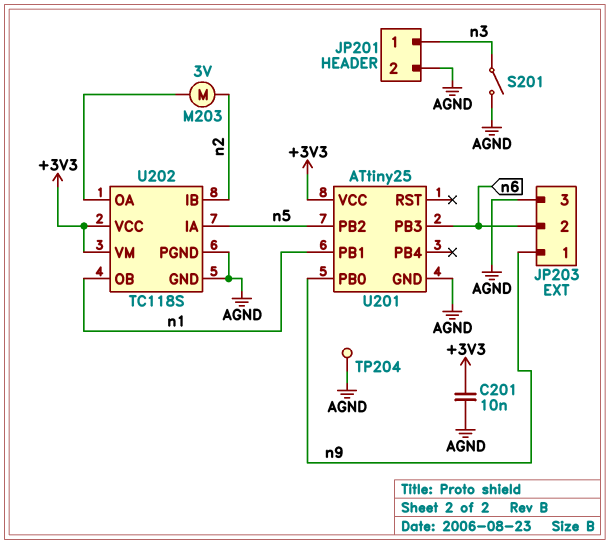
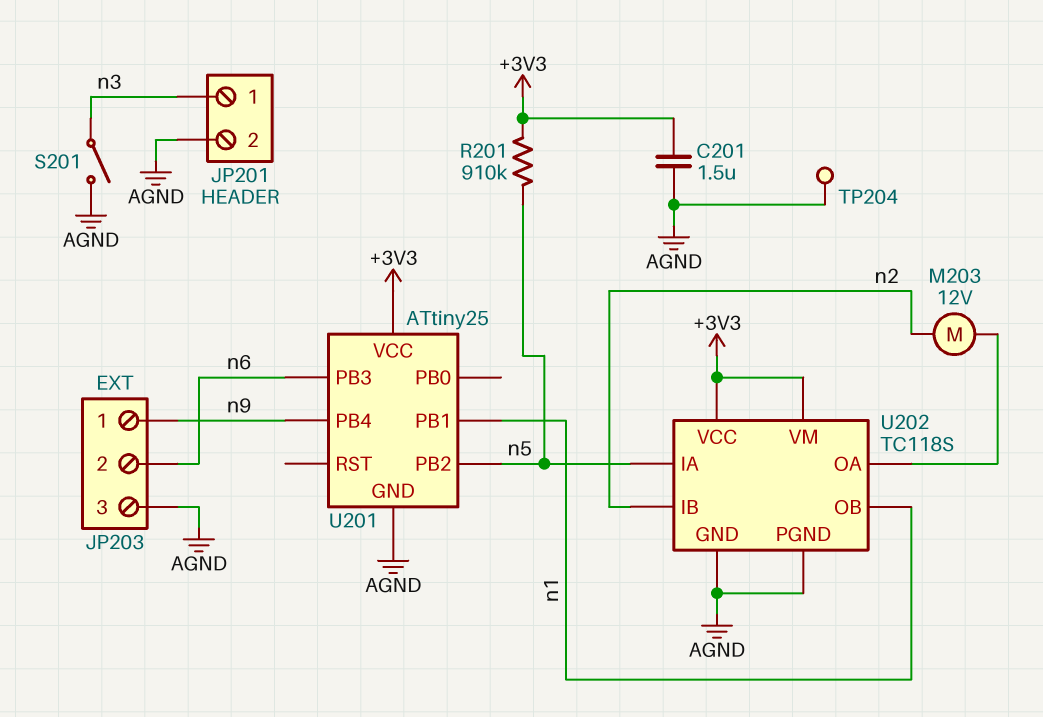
C201: 10nF (+3V3, AGND) -> 1.5uF (+3V3, AGND)
M203: motor 3V (U202/OA, n2) -> motor 12V (U202/OA, n2)
R201: none -> 910k (+3V3, n5)
U201 pin PB0: n9 -> none
U201 pin PB4: none -> n9

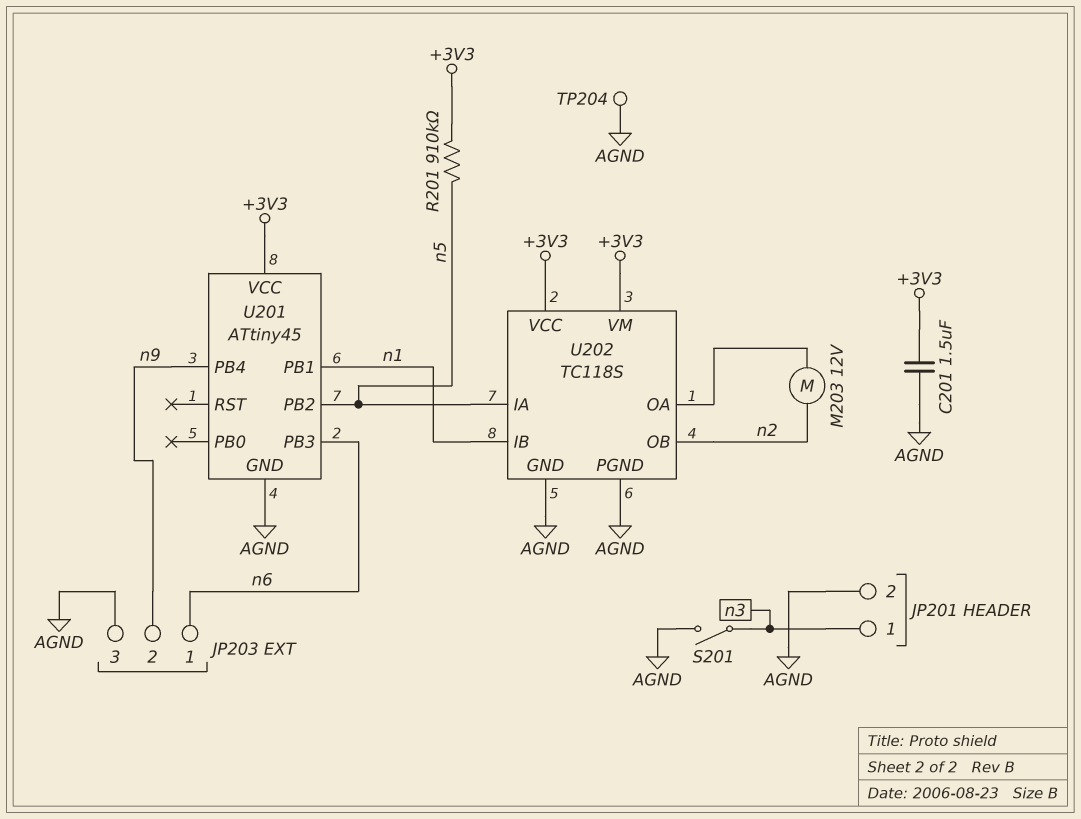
JP203 pin 1: n9 -> n6
JP203 pin 2: n6 -> n9
U201: ATtiny25 -> ATtiny45
U202 pin IB: n2 -> n1
U202 pin OB: n1 -> n2

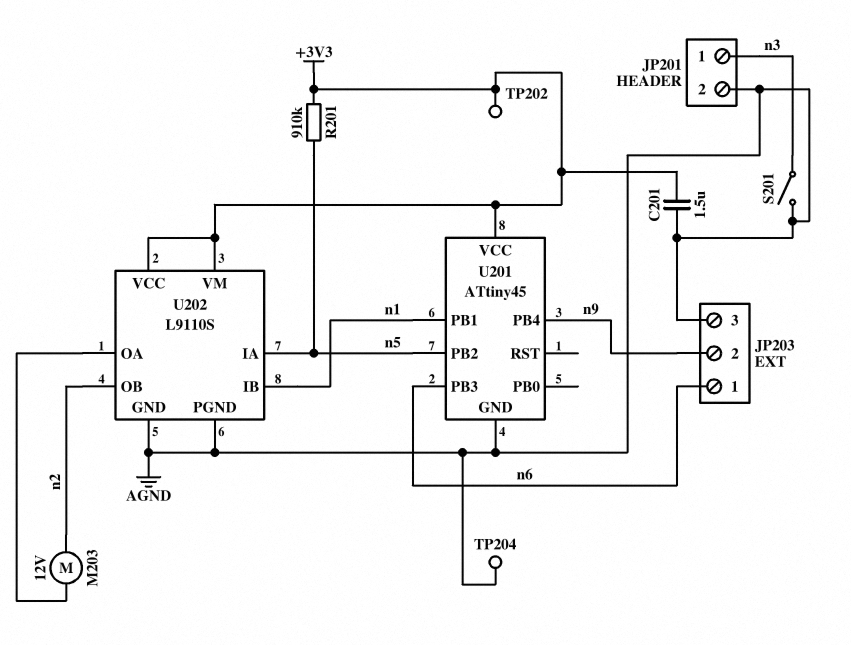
TP202: none -> test point (+3V3)
U202: TC118S -> L9110S

